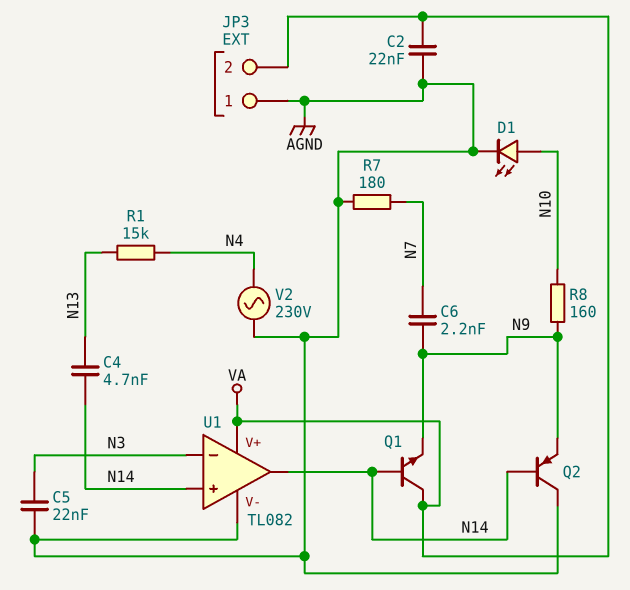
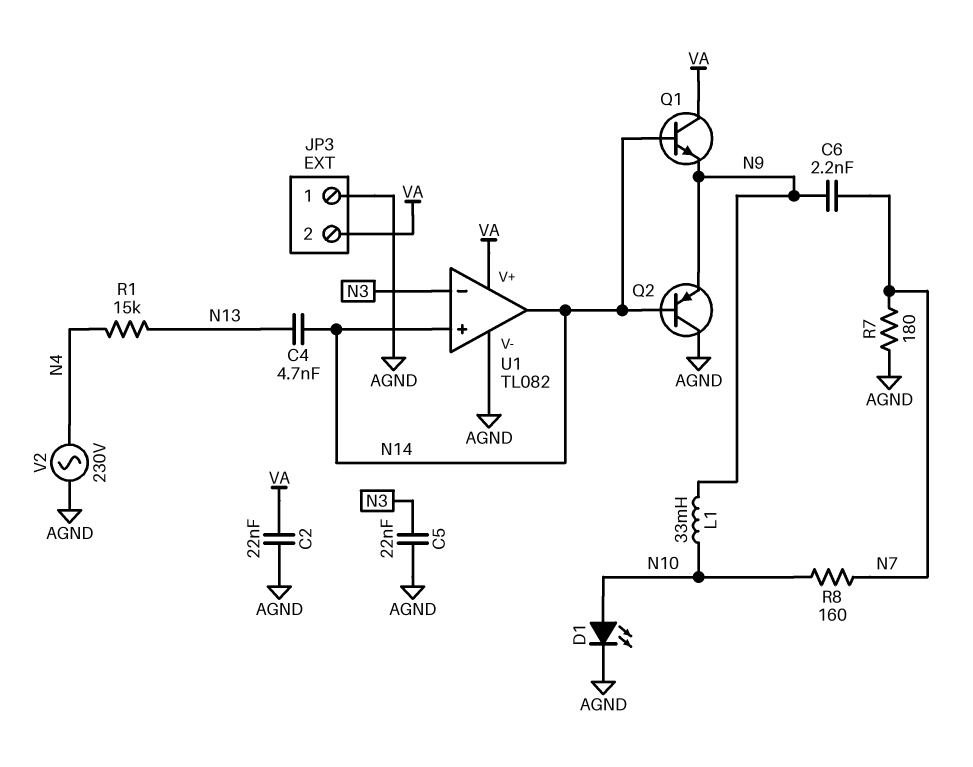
L1: none -> 33mH (N9, N10)
R8: 160 (N9, N10) -> 160 (N7, N10)

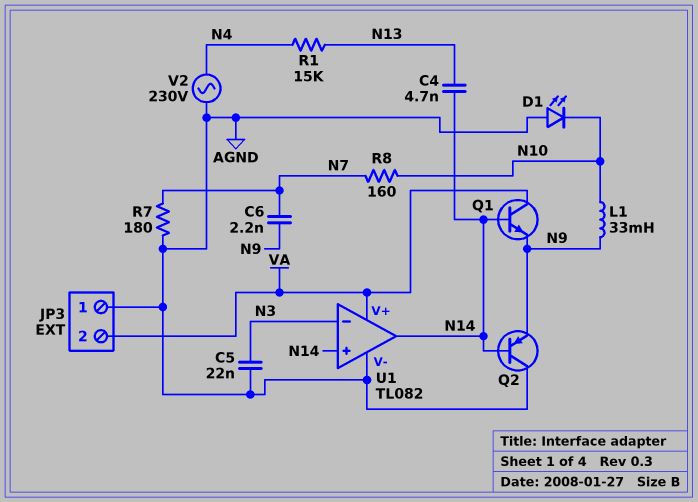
C2: 22nF (AGND, VA) -> none
D1: LED (A N10, K AGND) -> LED (A AGND, K N10)

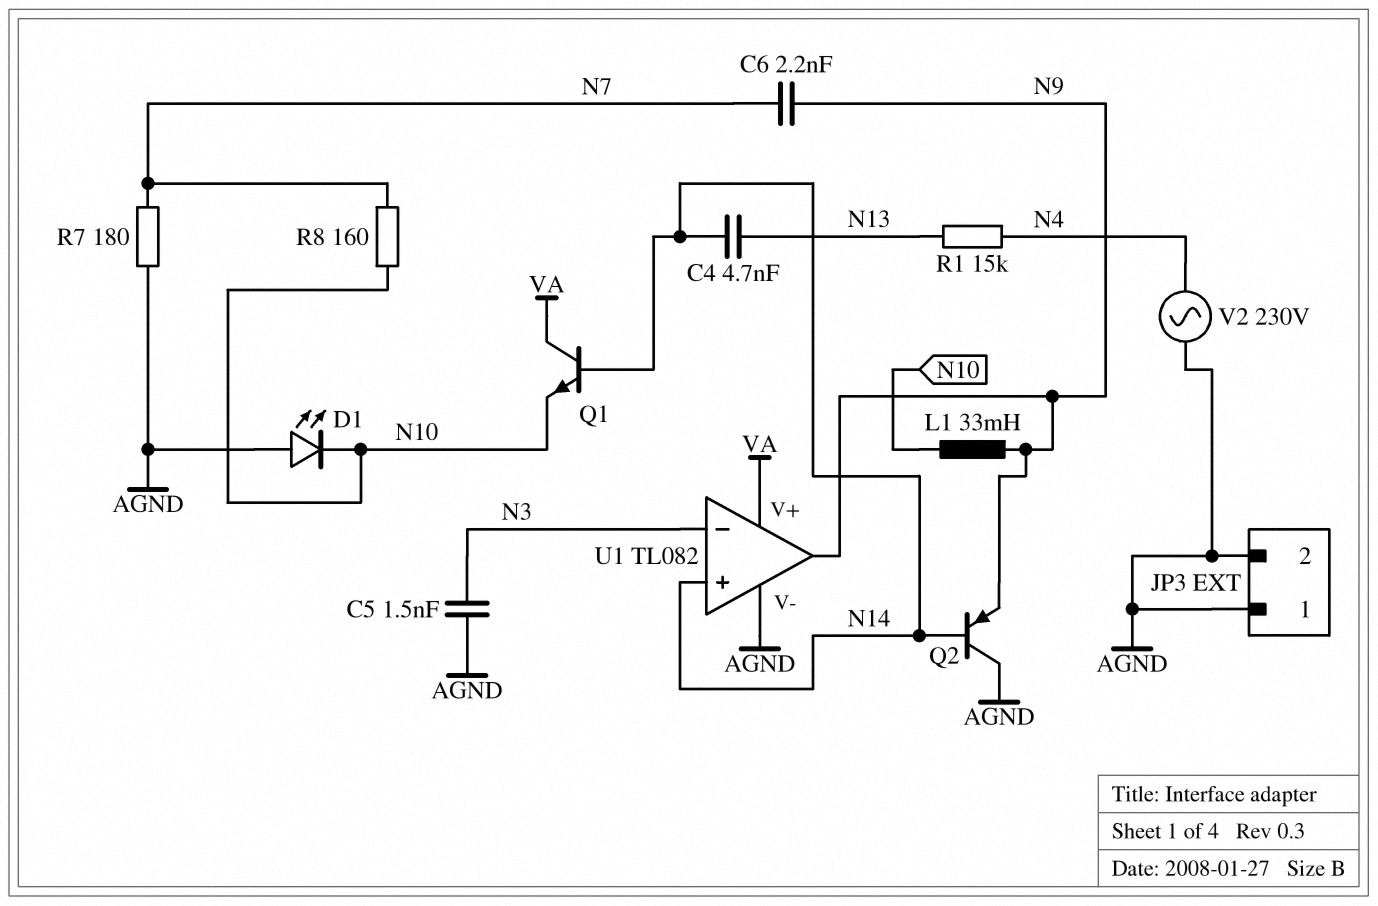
C5: 22nF (AGND, N3) -> 1.5nF (AGND, N3)
JP3 pin 2: VA -> AGND
Q1: NPN (B N14, C VA, E N9) -> NPN (B N14, C VA, E N10)
U1 pin out: N14 -> N9

